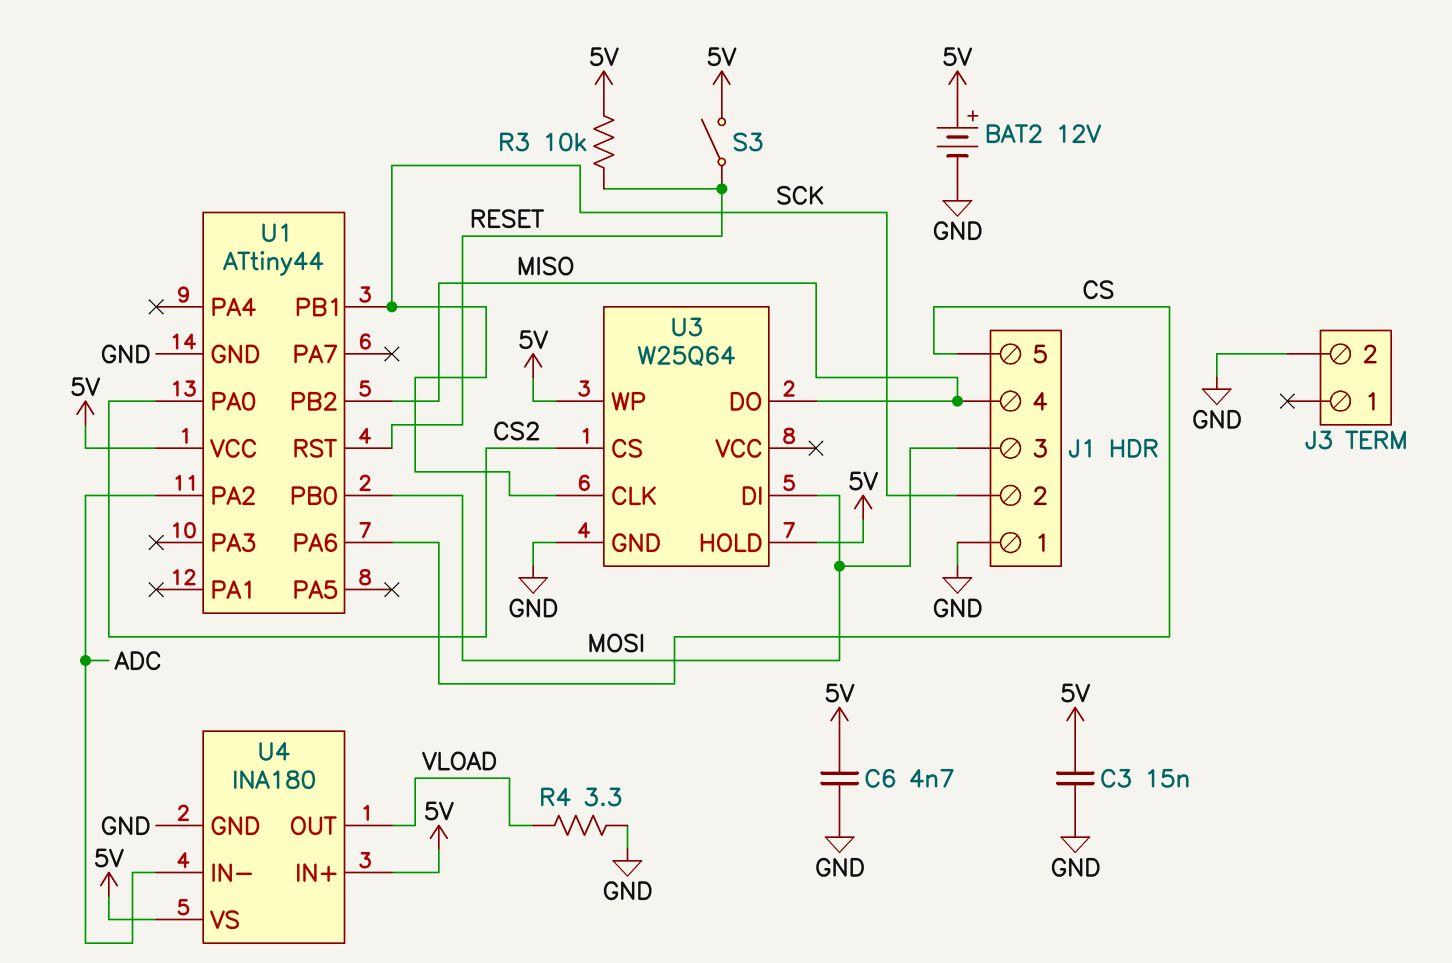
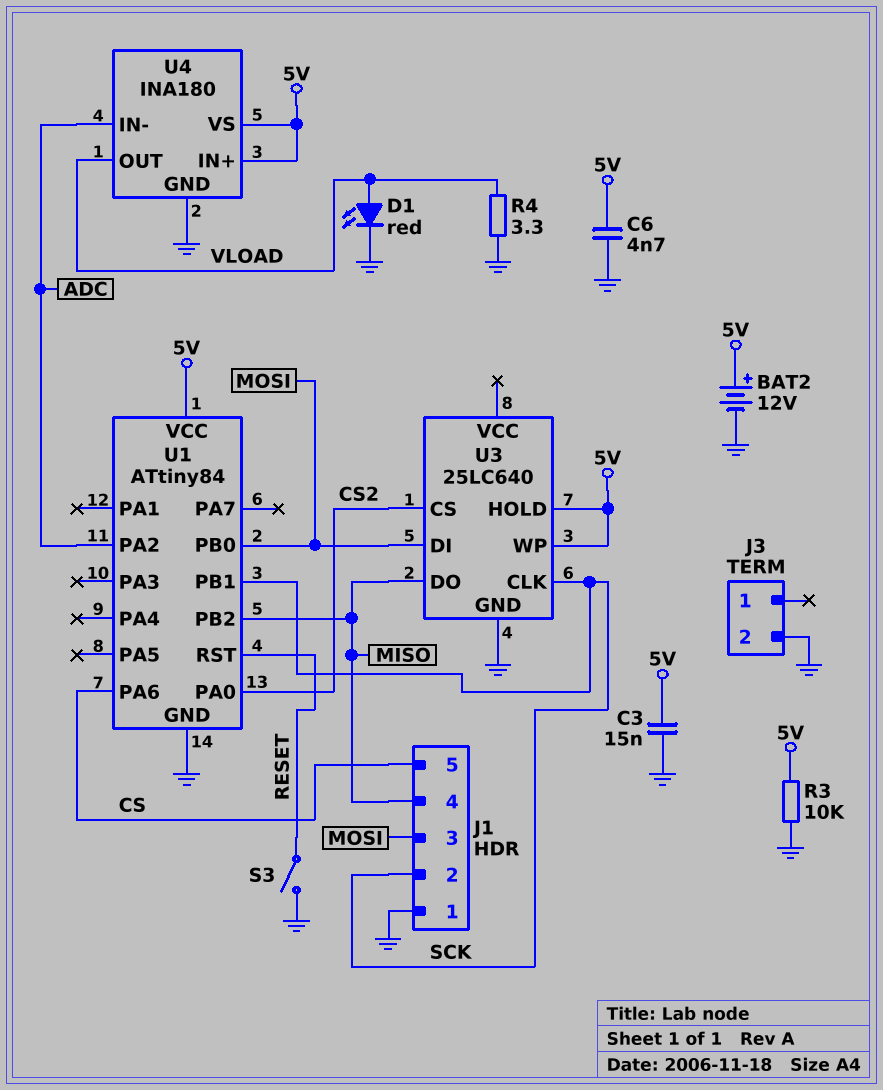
D1: none -> LED red (A VLOAD, K GND)
R3: 10k (5V, RESET) -> 10k (5V, GND)
S3: switch (5V, RESET) -> switch (GND, RESET)
U1: ATtiny44 -> ATtiny84
U3: W25Q64 -> 25LC640

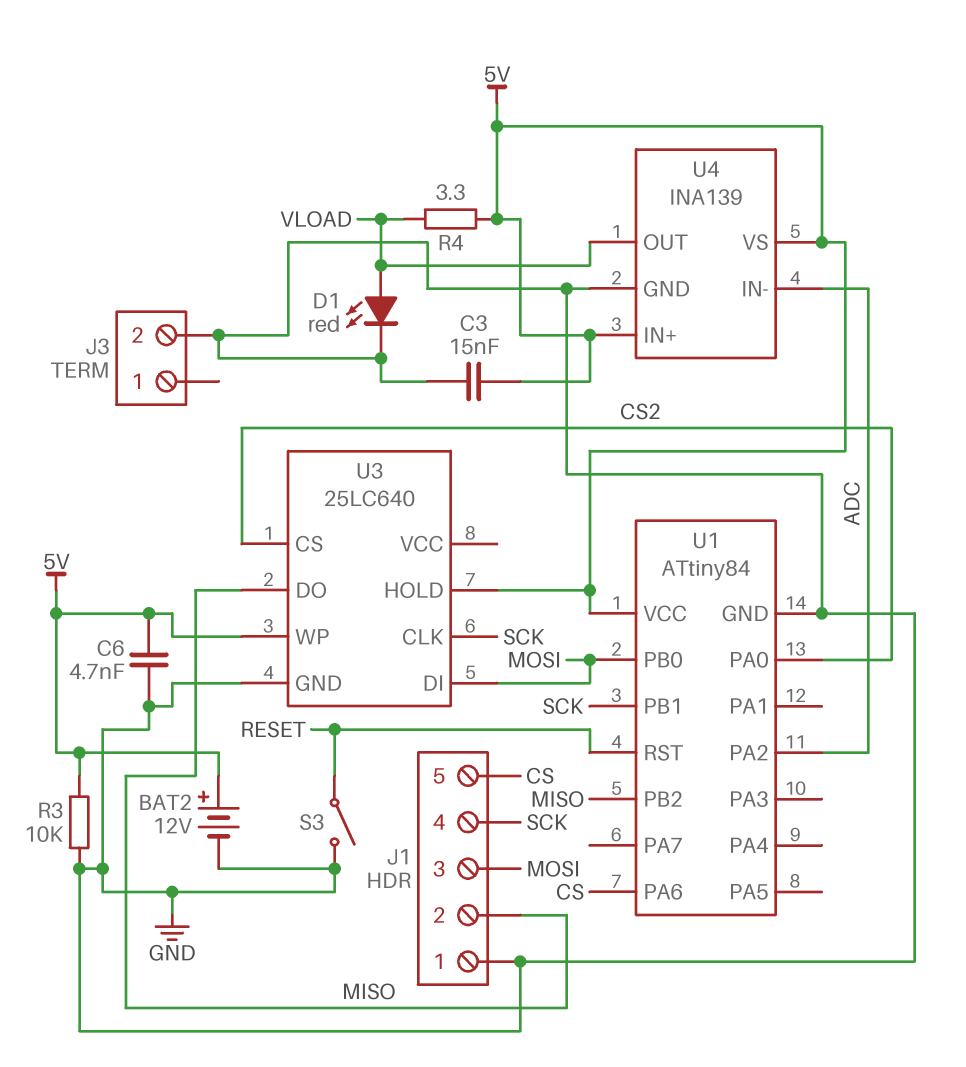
J1 pin 2: SCK -> MISO
J1 pin 4: MISO -> SCK
R4: 3.3 (GND, VLOAD) -> 3.3 (5V, VLOAD)
U4: INA180 -> INA139

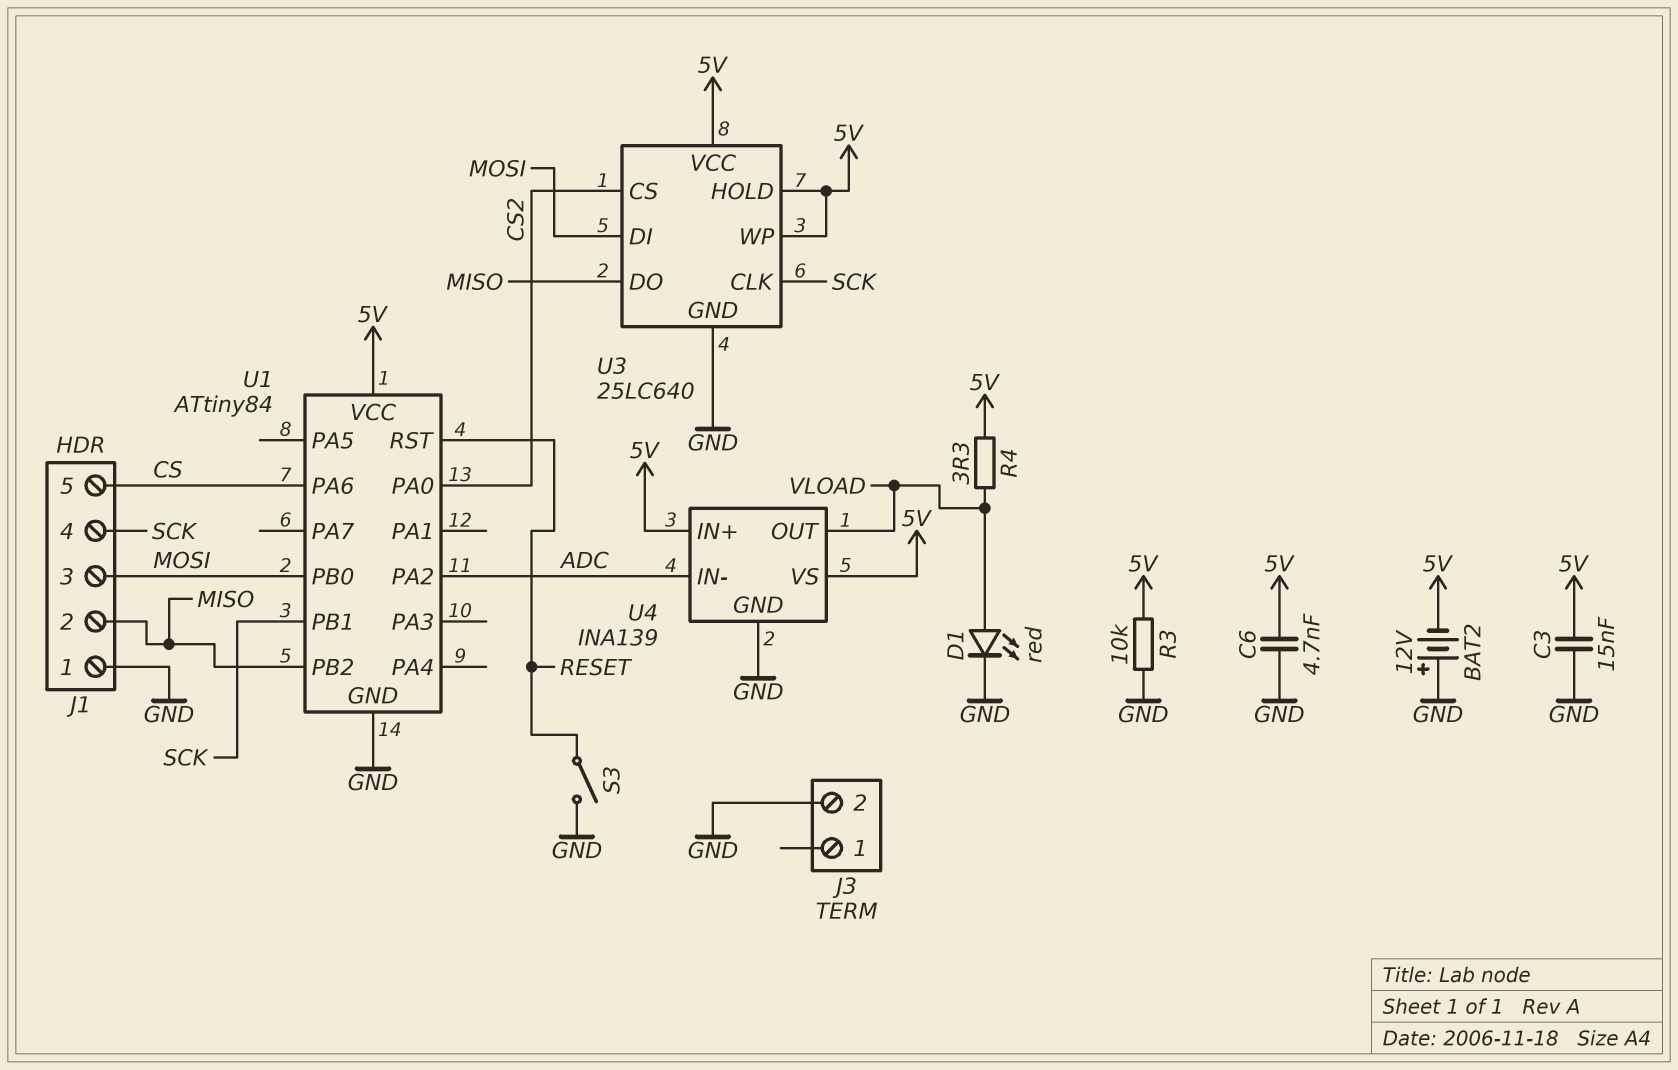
BAT2: 12V (plus 5V, minus GND) -> 12V (plus GND, minus 5V)
U3 pin VCC: none -> 5V

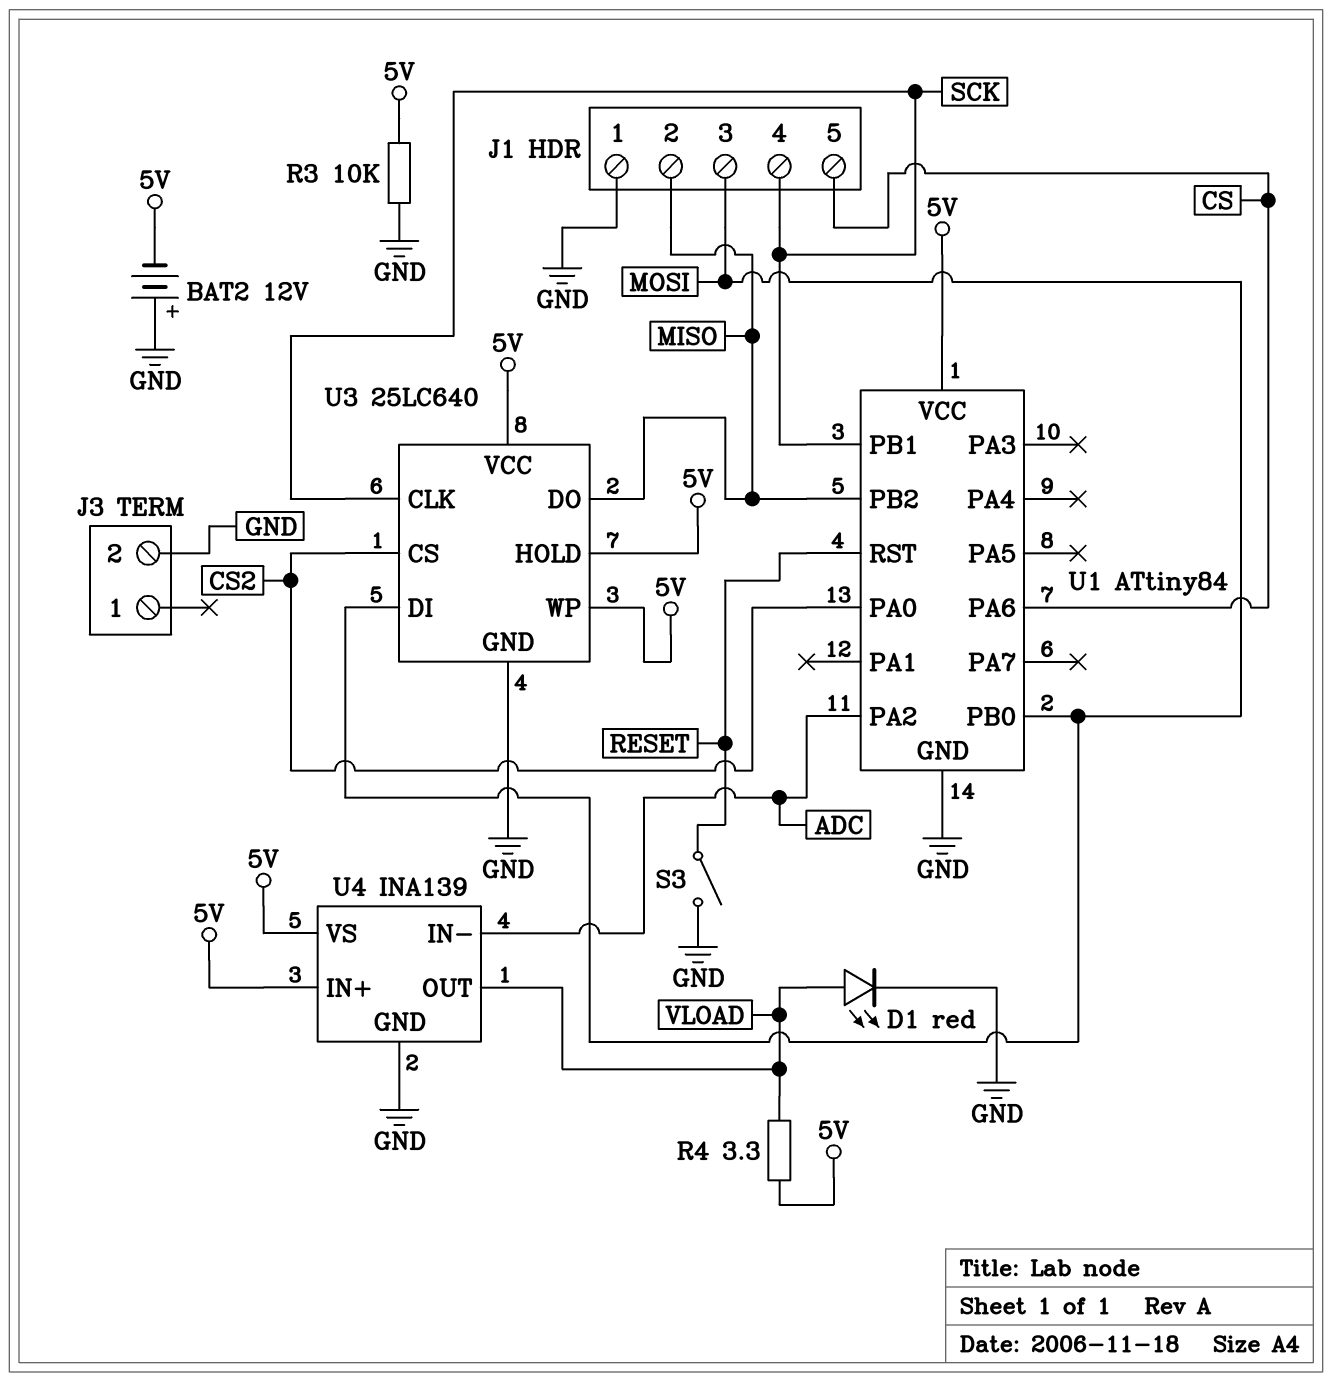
C3: 15nF (5V, GND) -> none
C6: 4.7nF (5V, GND) -> none

